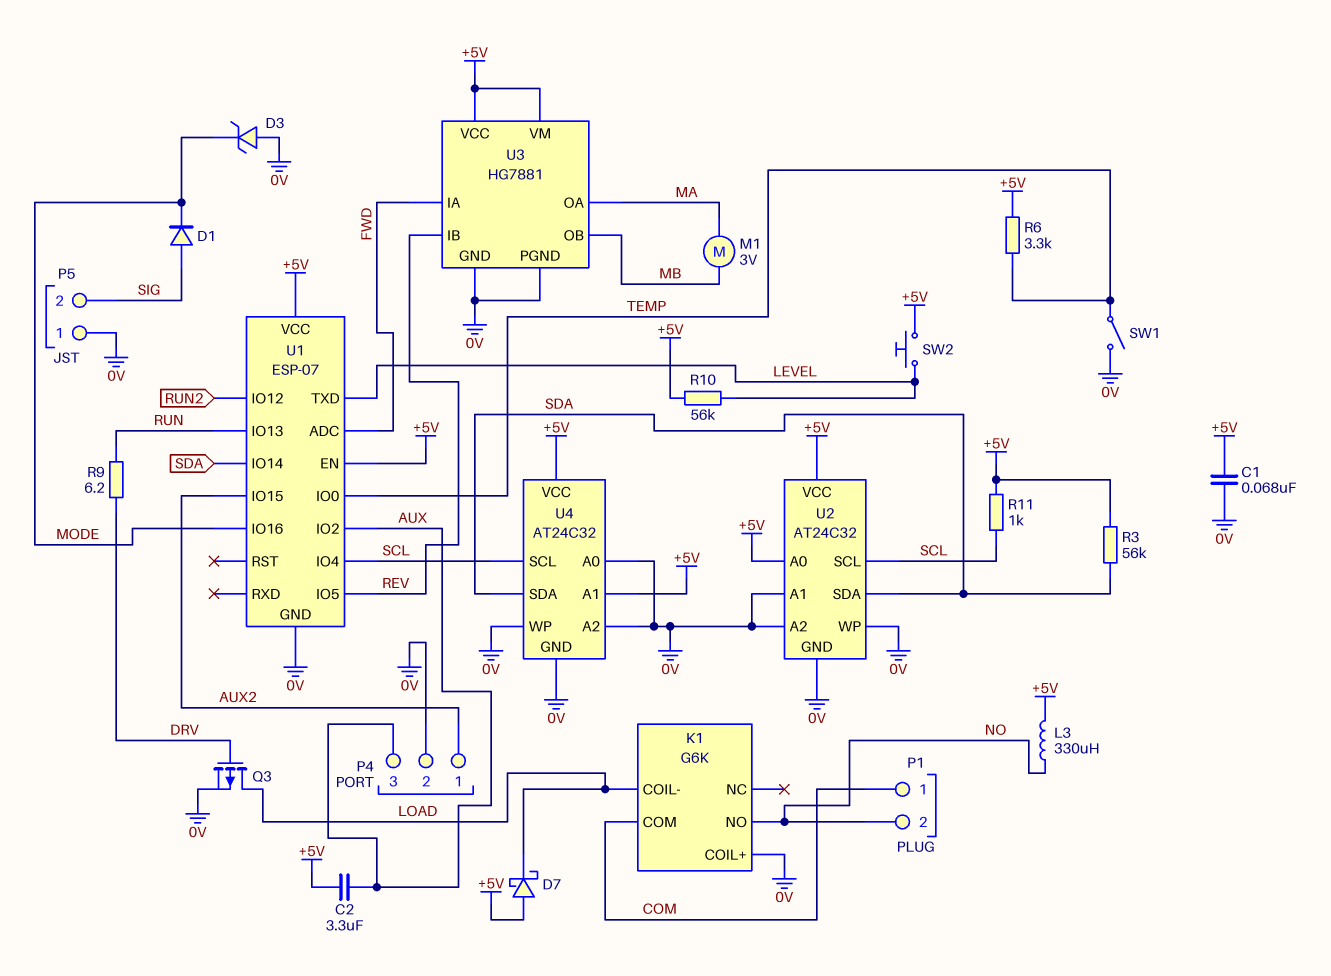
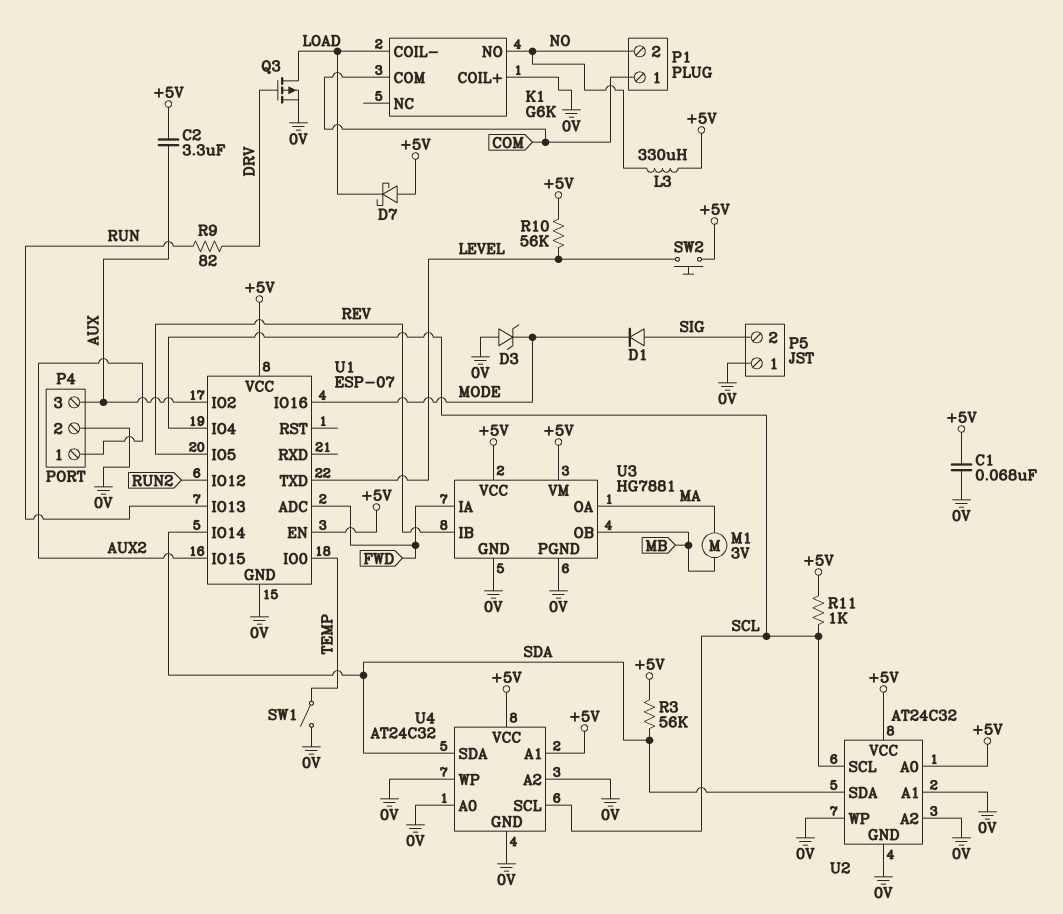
R6: 3.3k (+5V, TEMP) -> none
R9: 6.2 (DRV, RUN) -> 82 (DRV, RUN)

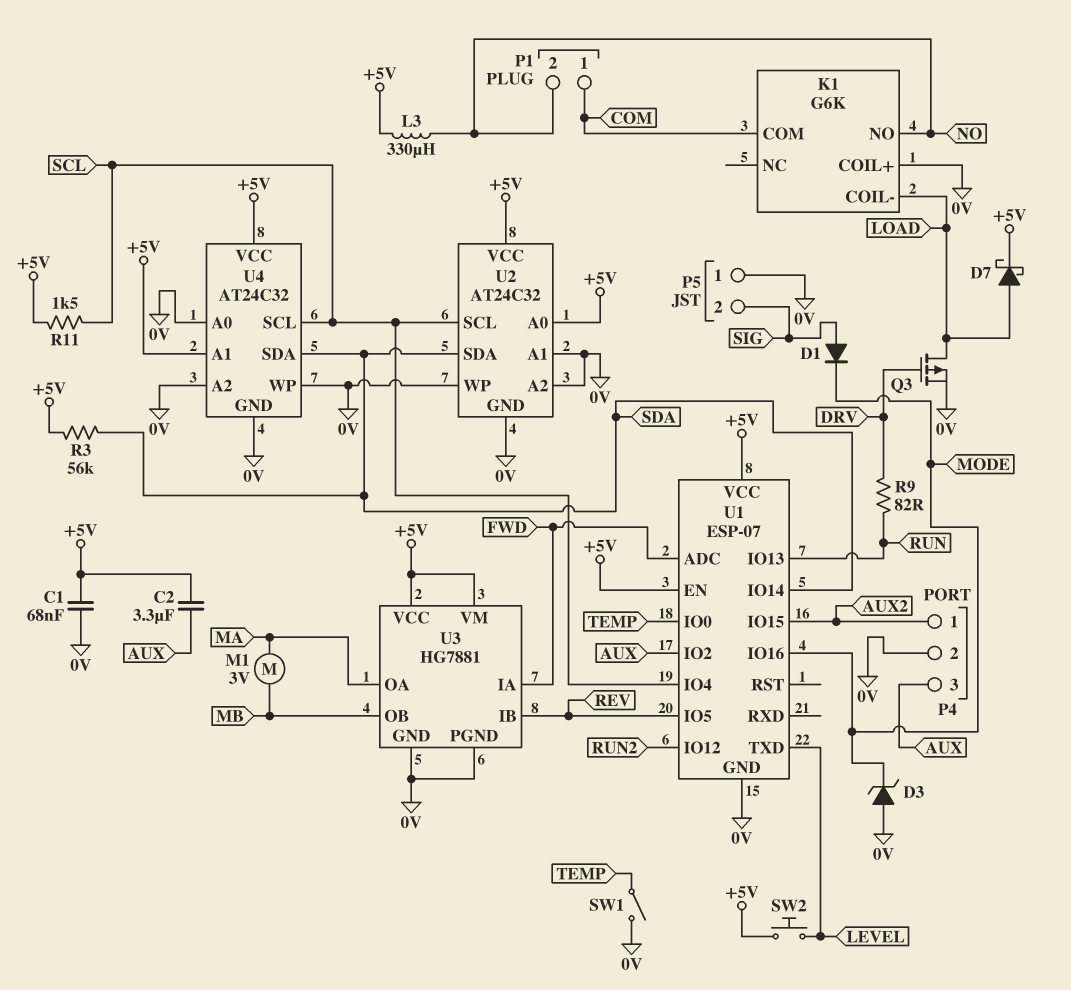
D7: schottky (A +5V, K LOAD) -> schottky (A LOAD, K +5V)
R10: 56k (+5V, LEVEL) -> none
R11: 1k (+5V, SCL) -> 1.5k (+5V, SCL)

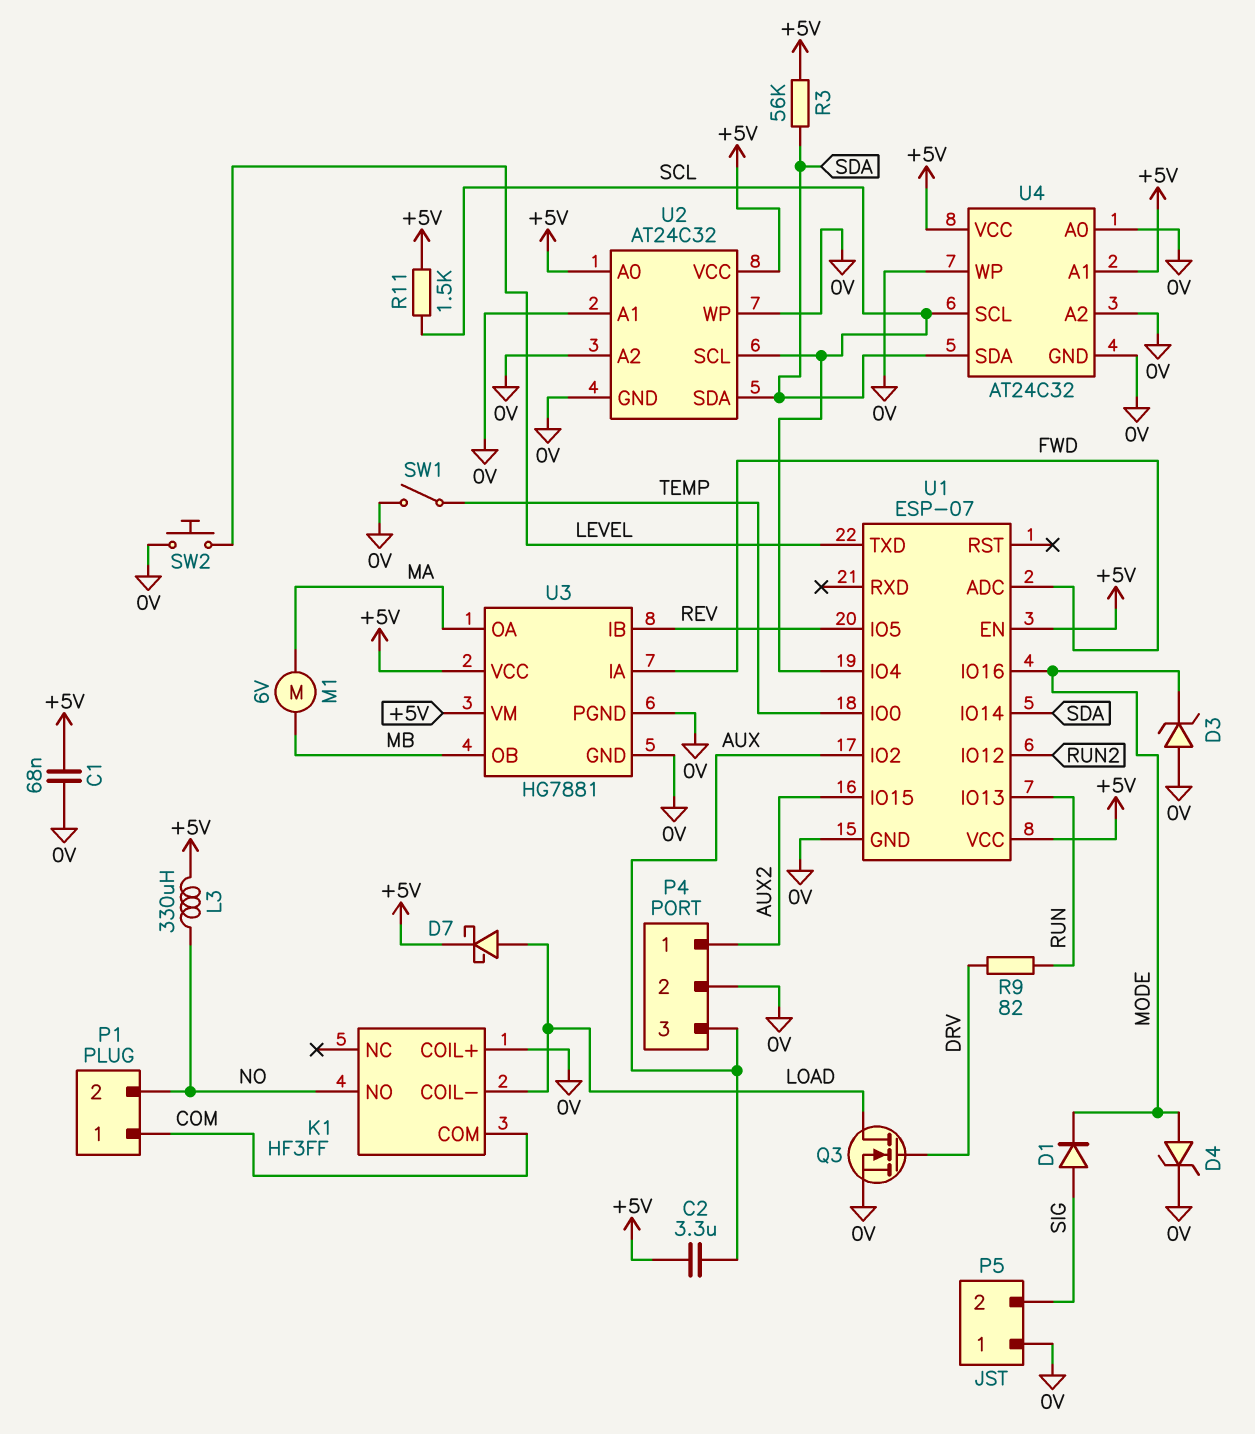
D4: none -> zener (A MODE, K 0V)
K1: G6K -> HF3FF
M1: motor 3V (MA, MB) -> motor 6V (MA, MB)
Q3: PMOS (G DRV, D LOAD, S 0V) -> NMOS (G DRV, D LOAD, S 0V)
SW2: button (+5V, LEVEL) -> button (0V, LEVEL)

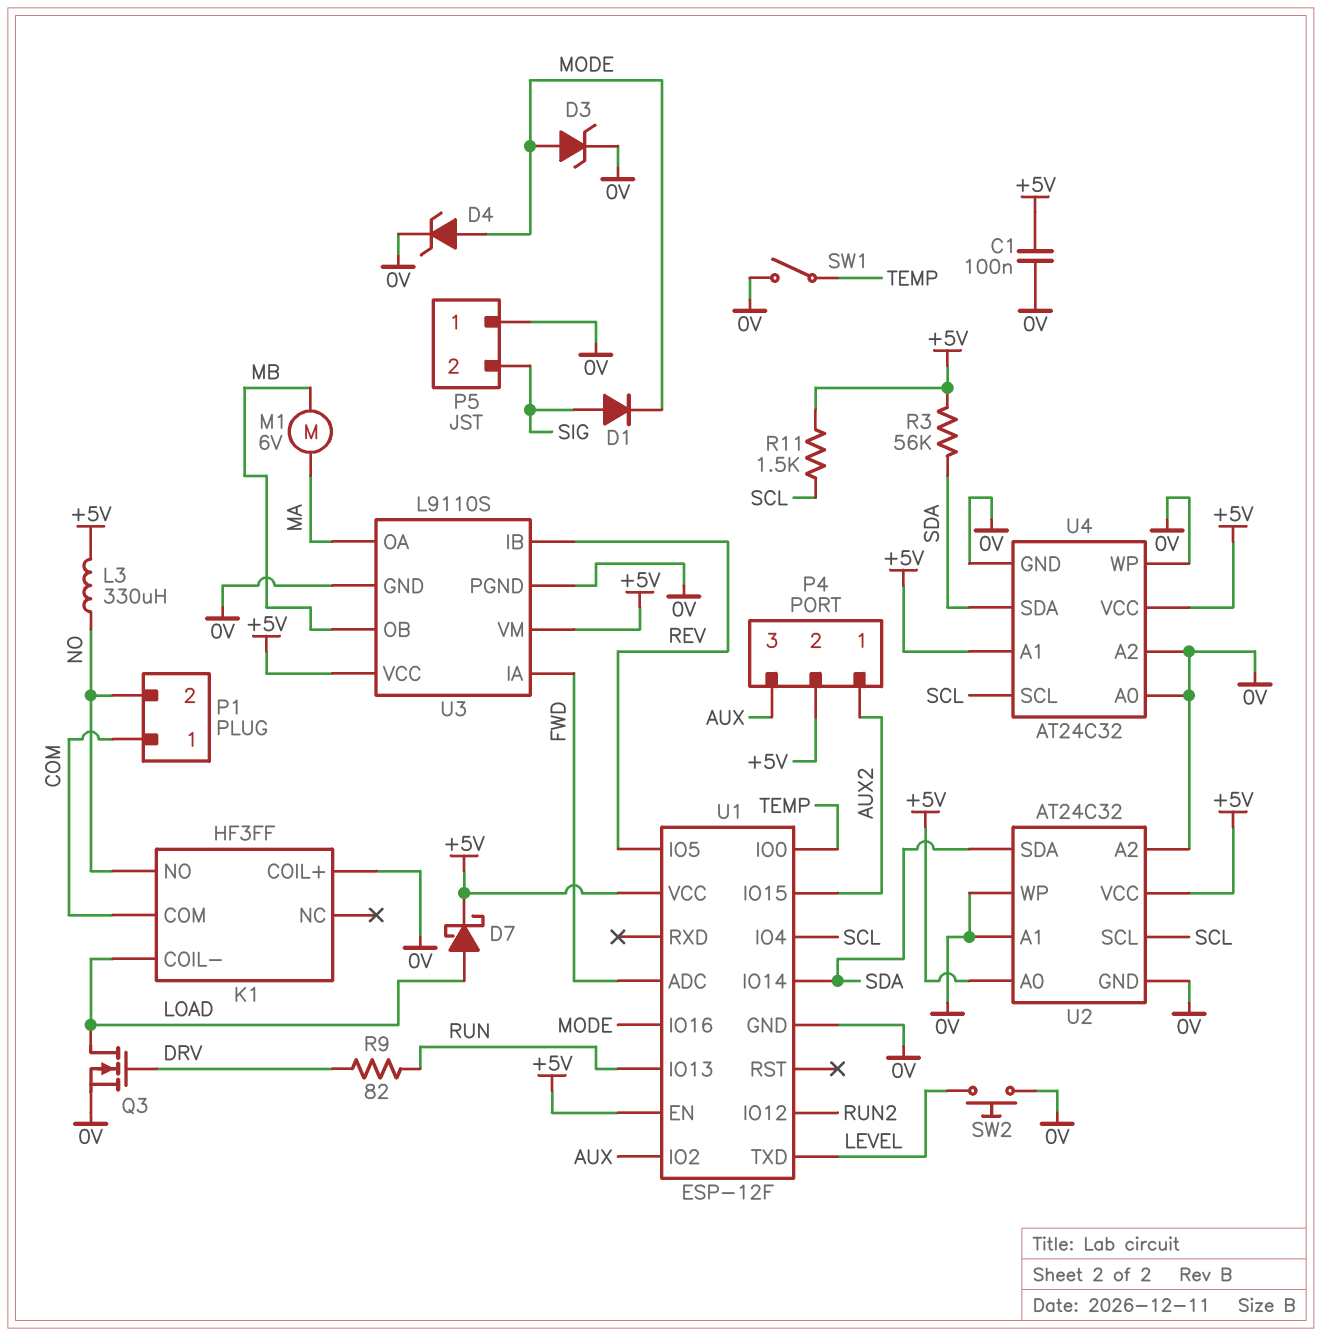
C1: 68nF (+5V, 0V) -> 100nF (+5V, 0V)
C2: 3.3uF (+5V, AUX) -> none
D3: zener (A 0V, K MODE) -> zener (A MODE, K 0V)
P4 pin 2: 0V -> +5V
U1: ESP-07 -> ESP-12F
U3: HG7881 -> L9110S

